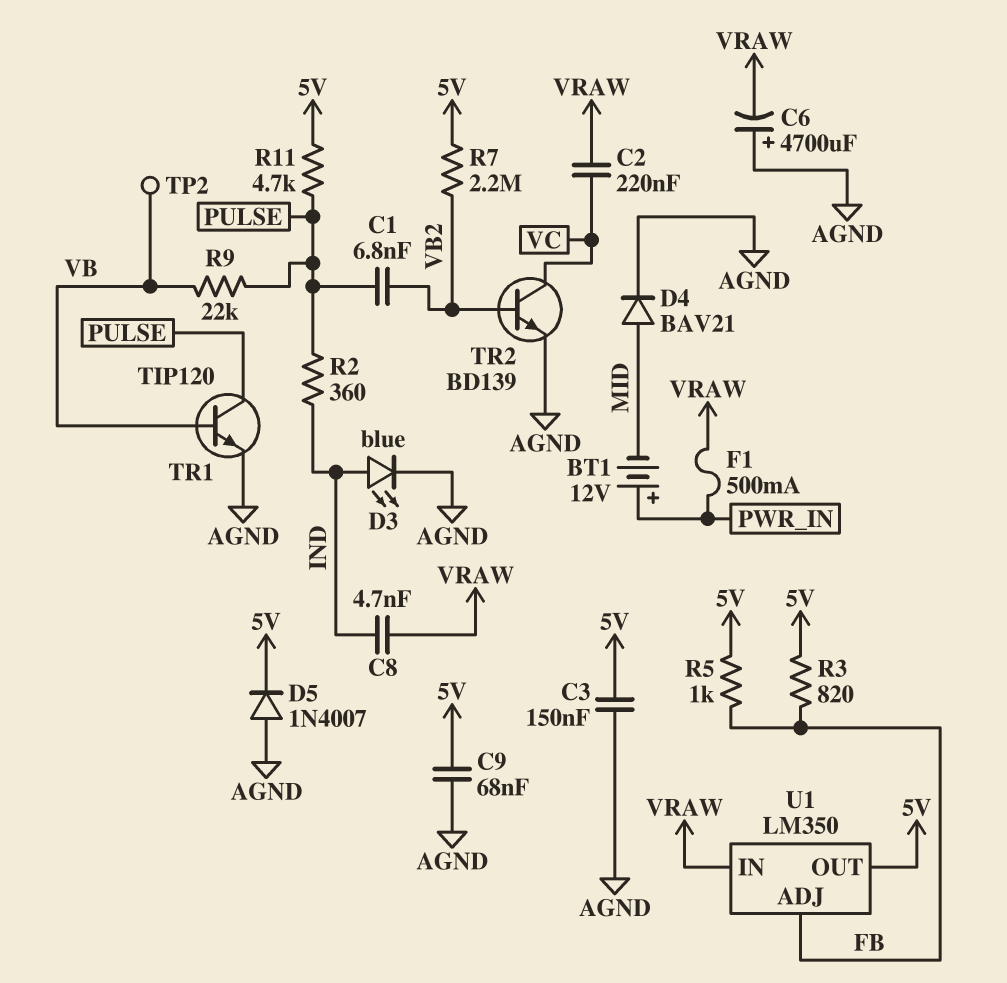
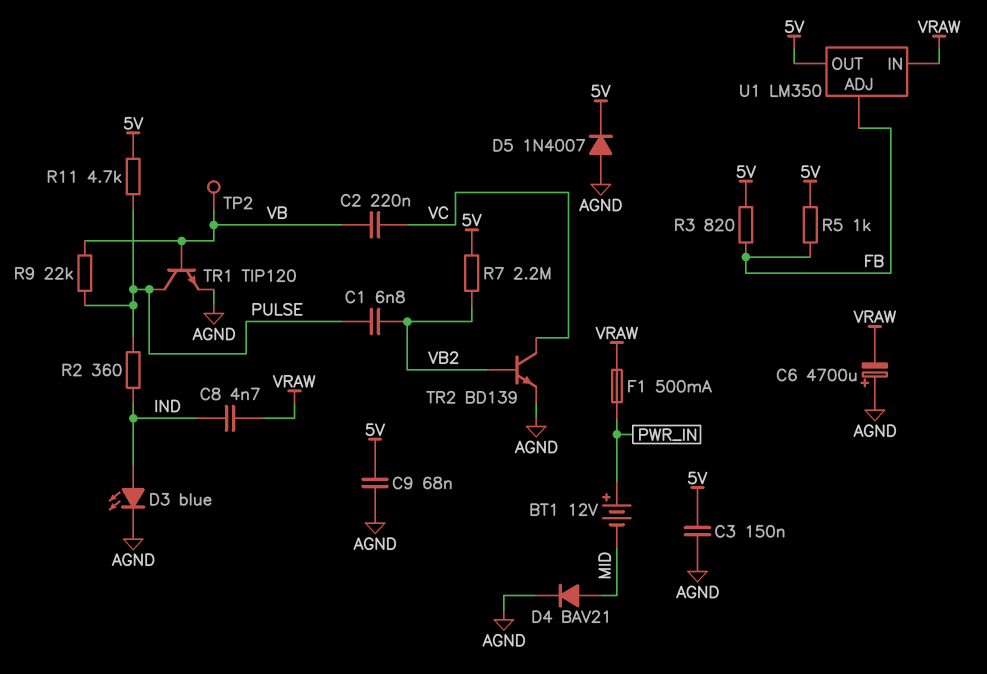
C2: 220nF (VC, VRAW) -> 220nF (VB, VC)

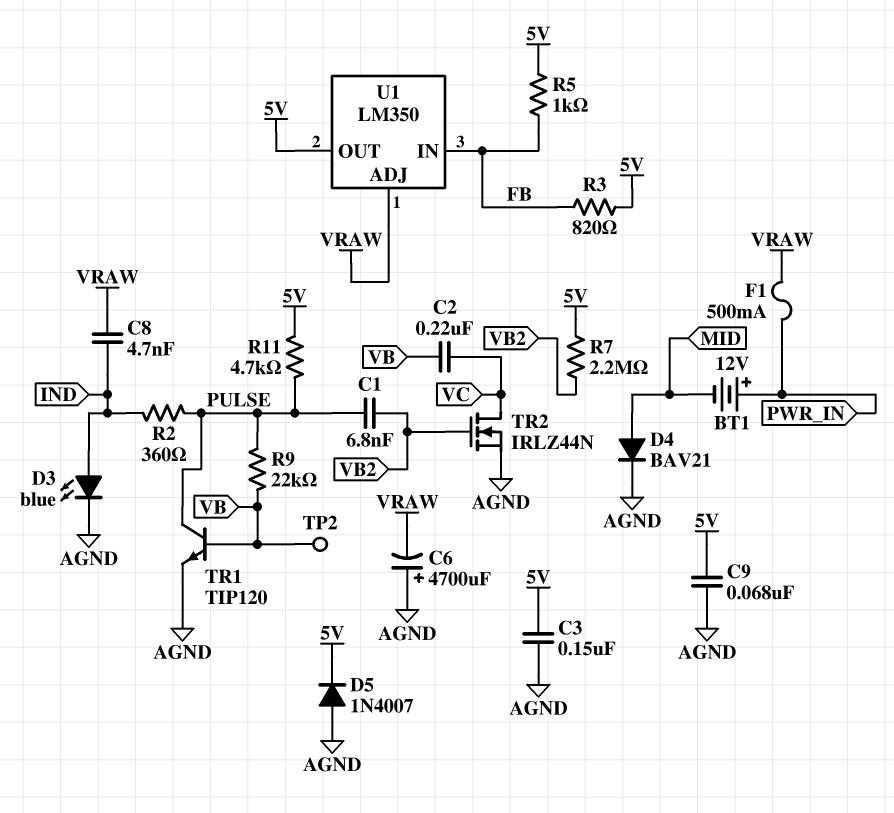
TR2: NPN BD139 (B VB2, C VC, E AGND) -> NMOS IRLZ44N (G VB2, D VC, S AGND)
U1 pin ADJ: FB -> VRAW
U1 pin IN: VRAW -> FB

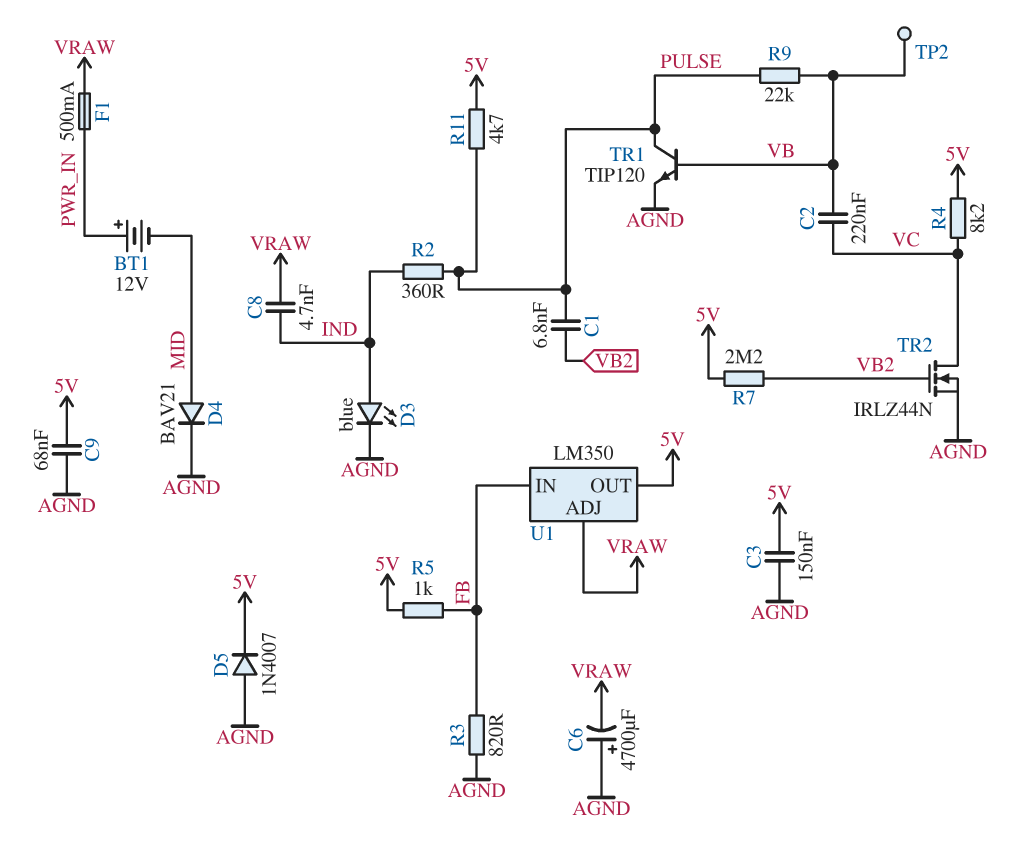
R3: 820 (5V, FB) -> 820 (AGND, FB)
R4: none -> 8.2k (5V, VC)

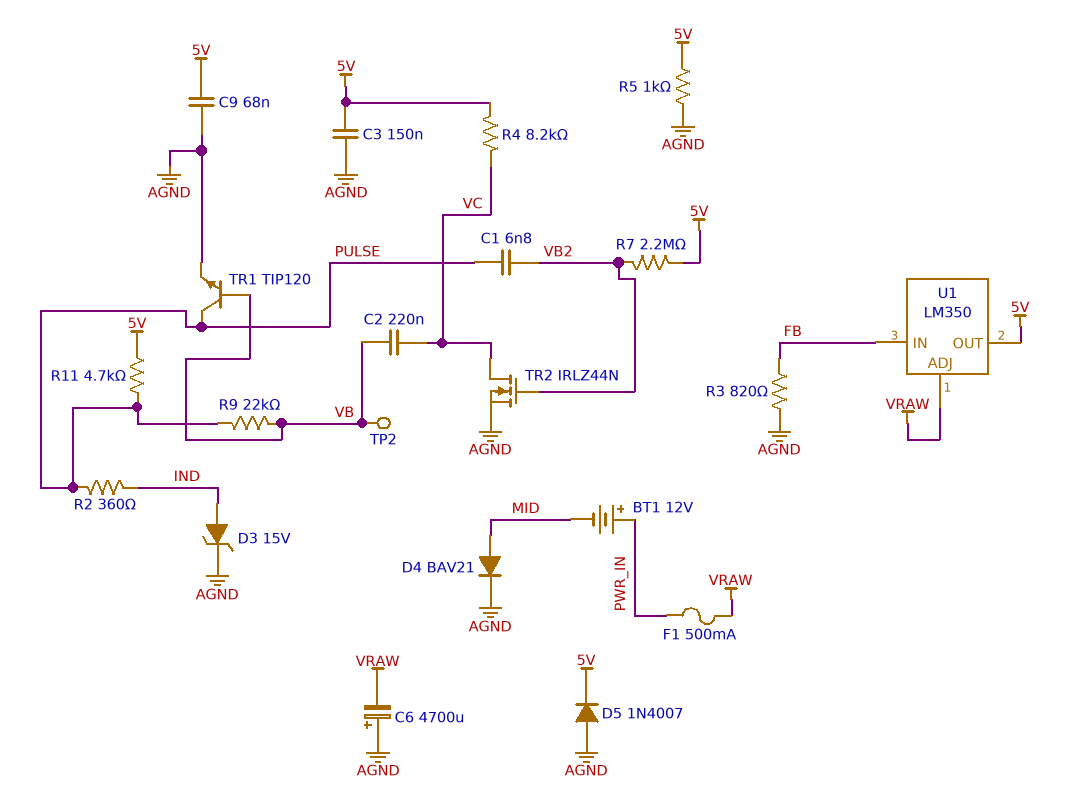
C8: 4.7nF (IND, VRAW) -> none
D3: LED blue (A IND, K AGND) -> zener 15V (A IND, K AGND)
R5: 1k (5V, FB) -> 1k (5V, AGND)

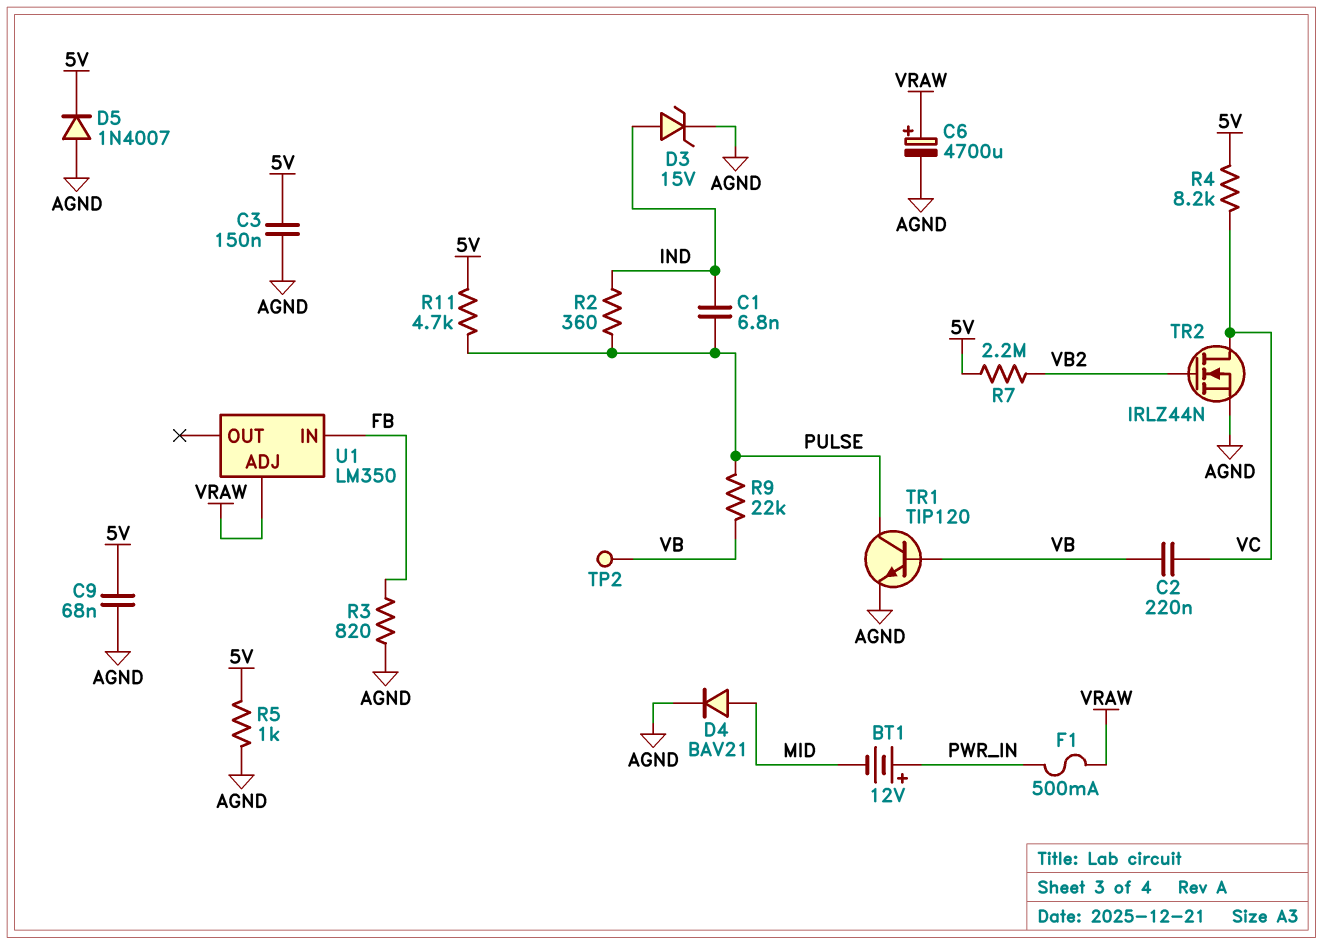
C1: 6.8nF (PULSE, VB2) -> 6.8nF (IND, PULSE)
C6: 4700uF (plus AGND, minus VRAW) -> 4700uF (plus VRAW, minus AGND)
U1 pin OUT: 5V -> none

